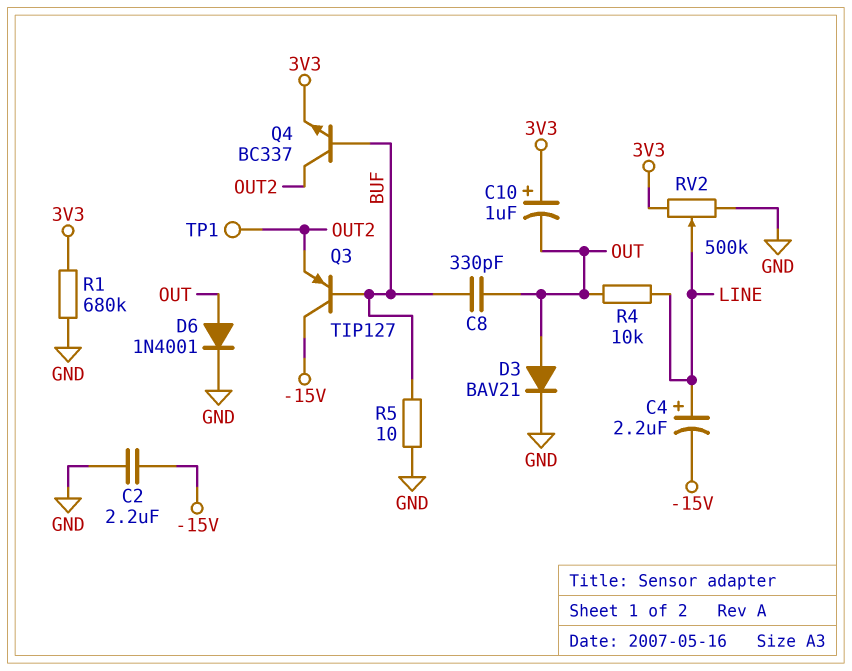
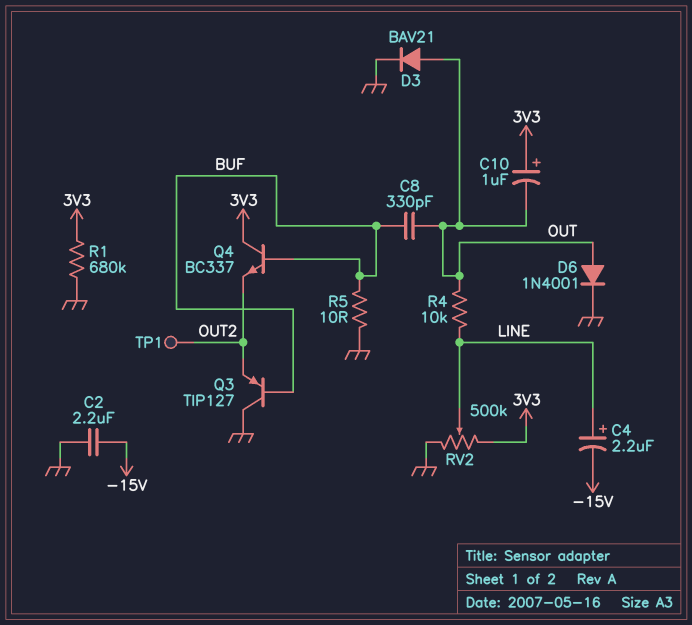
Q3: PNP TIP127 (B BUF, C -15V, E OUT2) -> PNP TIP127 (B BUF, C GND, E OUT2)
Q4: NPN BC337 (B BUF, C OUT2, E 3V3) -> NPN BC337 (B BUF, C 3V3, E OUT2)

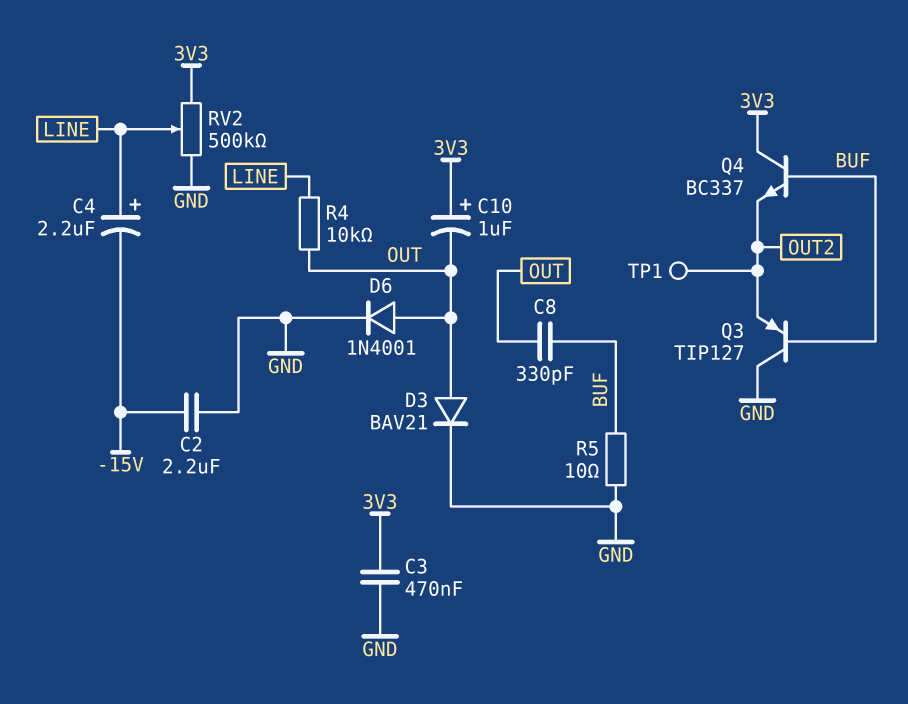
C3: none -> 470nF (3V3, GND)
R1: 680k (3V3, GND) -> none

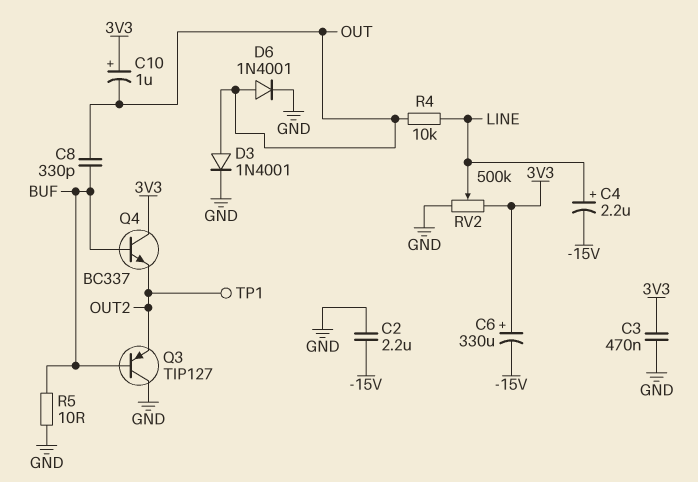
C6: none -> 330uF (plus 3V3, minus -15V)
D3: diode BAV21 (A OUT, K GND) -> diode 1N4001 (A OUT, K GND)

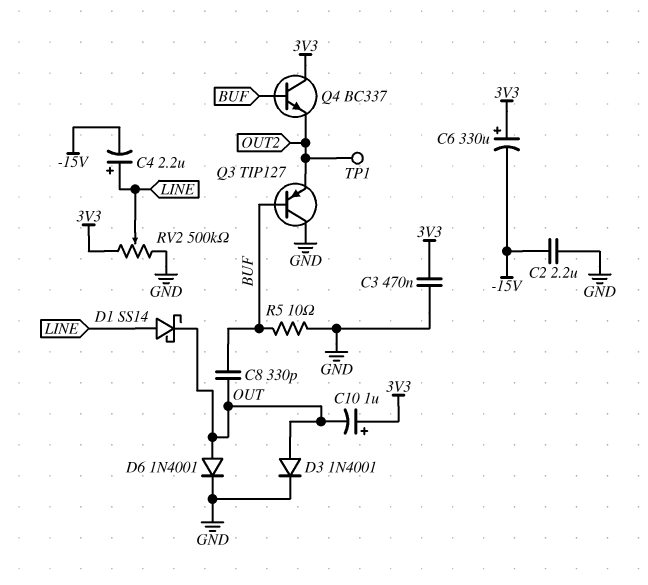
D1: none -> schottky SS14 (A LINE, K OUT)
R4: 10k (LINE, OUT) -> none

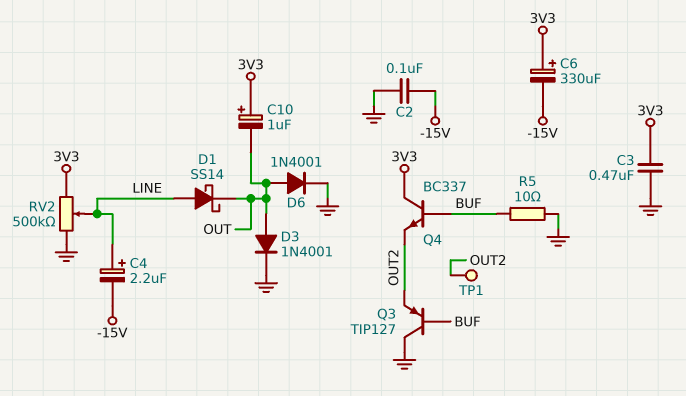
C2: 2.2uF (-15V, GND) -> 100nF (-15V, GND)
C8: 330pF (BUF, OUT) -> none

